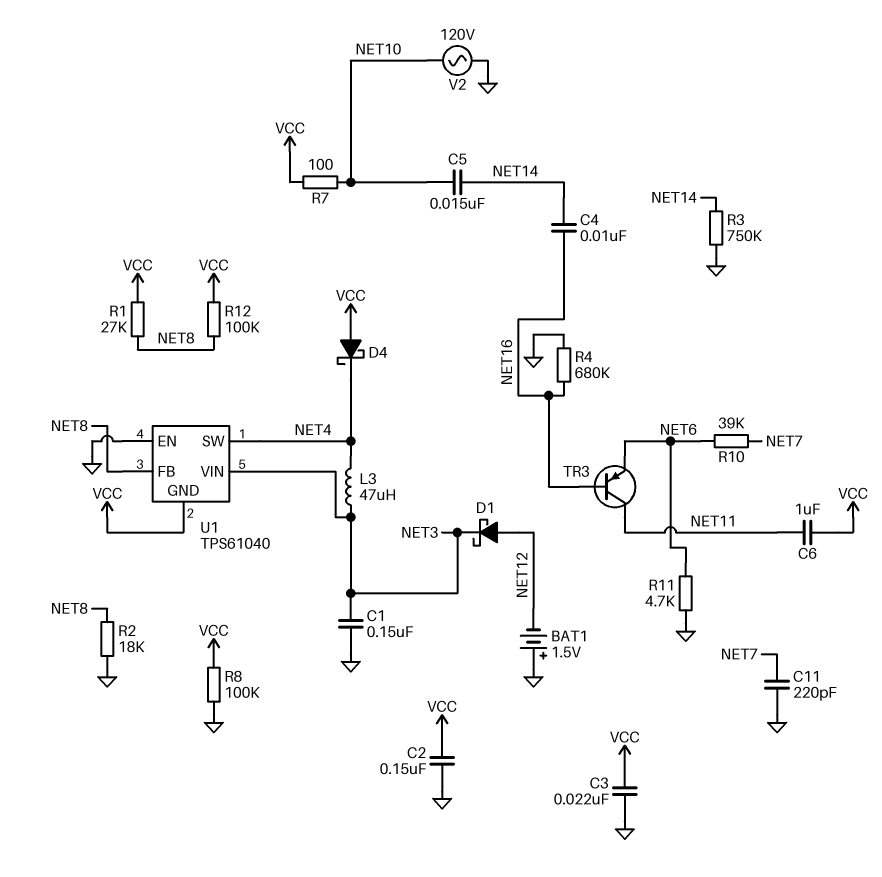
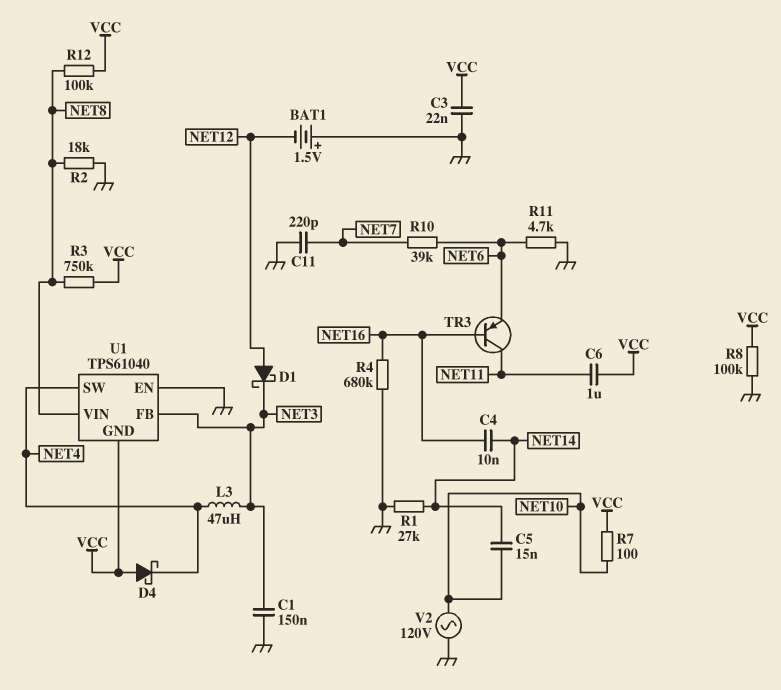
C2: 150nF (GND, VCC) -> none
R1: 27k (NET8, VCC) -> 27k (GND, NET14)
R3: 750k (GND, NET14) -> 750k (NET8, VCC)
U1 pin FB: NET8 -> NET3
U1 pin VIN: NET3 -> NET8

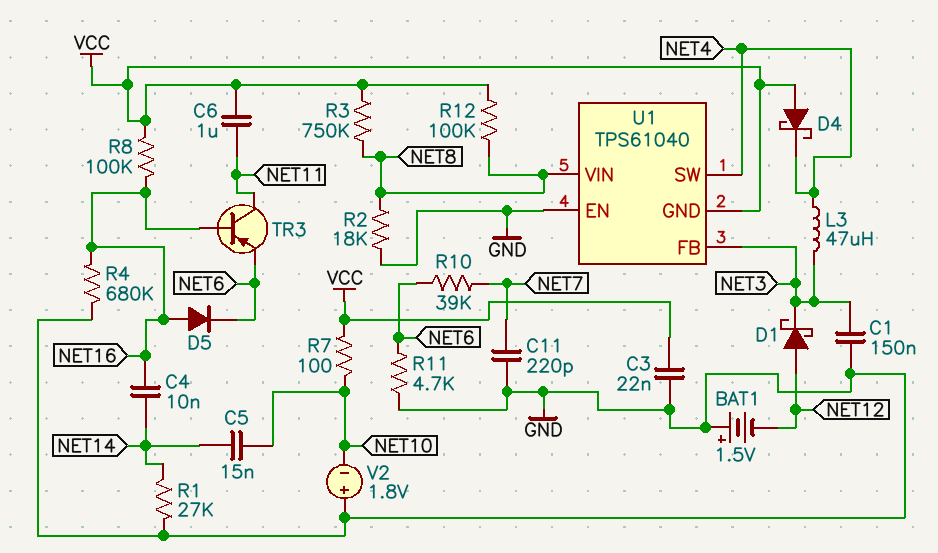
D5: none -> diode (A NET16, K NET6)
R8: 100k (GND, VCC) -> 100k (NET16, VCC)
V2: AC 120V (GND, NET10) -> 1.8V (plus GND, minus NET10)

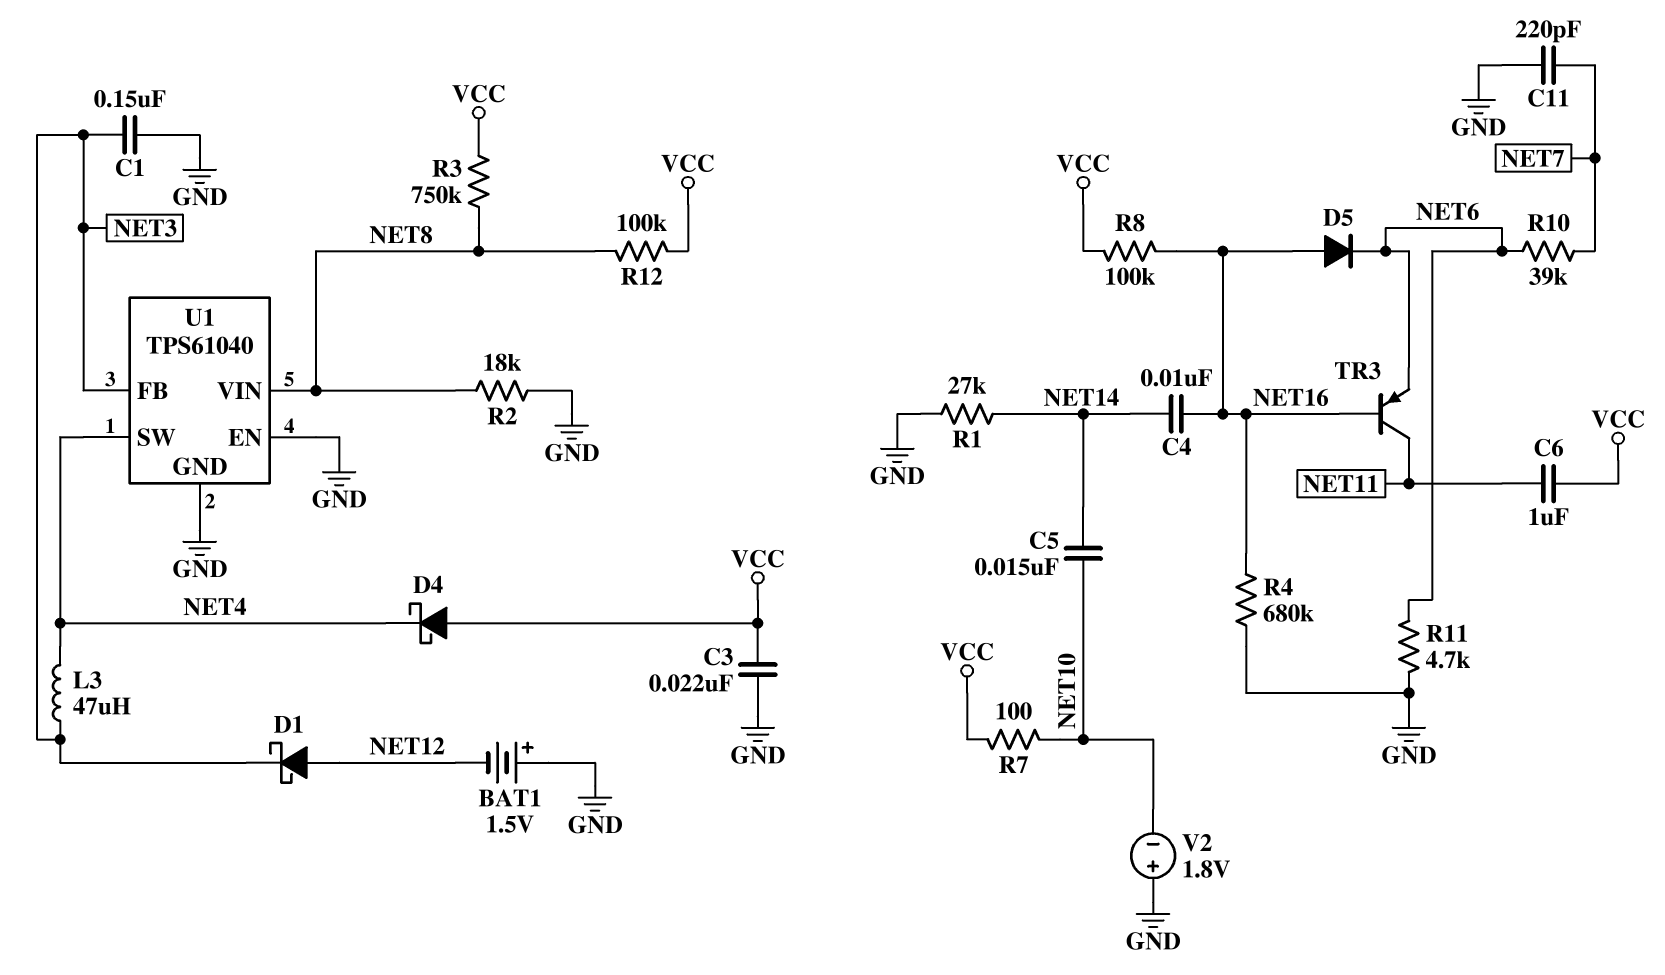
U1 pin GND: VCC -> GND

